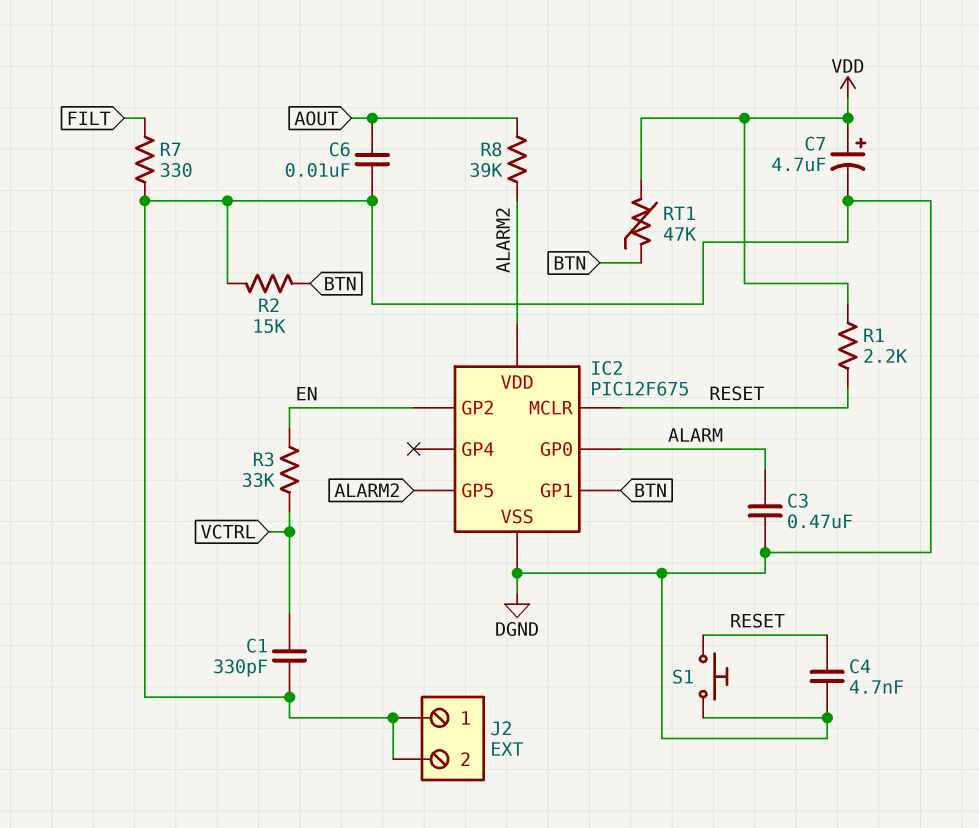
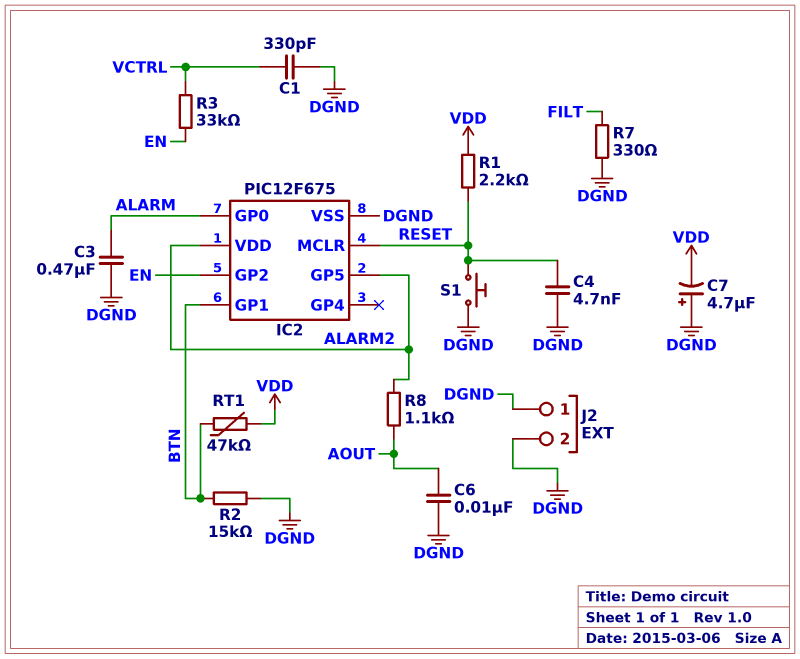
C7: 4.7uF (plus VDD, minus DGND) -> 4.7uF (plus DGND, minus VDD)
R8: 39k (ALARM2, AOUT) -> 1.1k (ALARM2, AOUT)

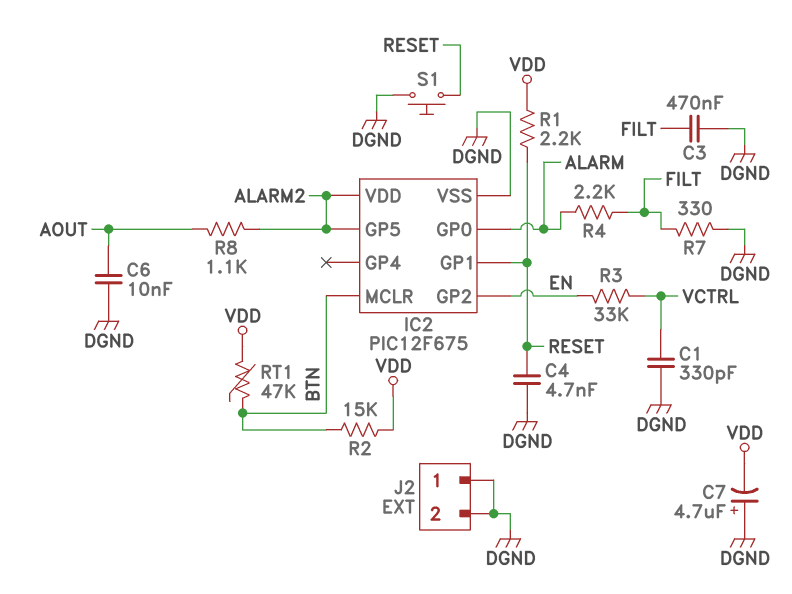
C3: 470nF (ALARM, DGND) -> 470nF (DGND, FILT)
IC2 pin GP1: BTN -> RESET
IC2 pin MCLR: RESET -> BTN
R2: 15k (BTN, DGND) -> 15k (BTN, VDD)
R4: none -> 2.2k (ALARM, FILT)

